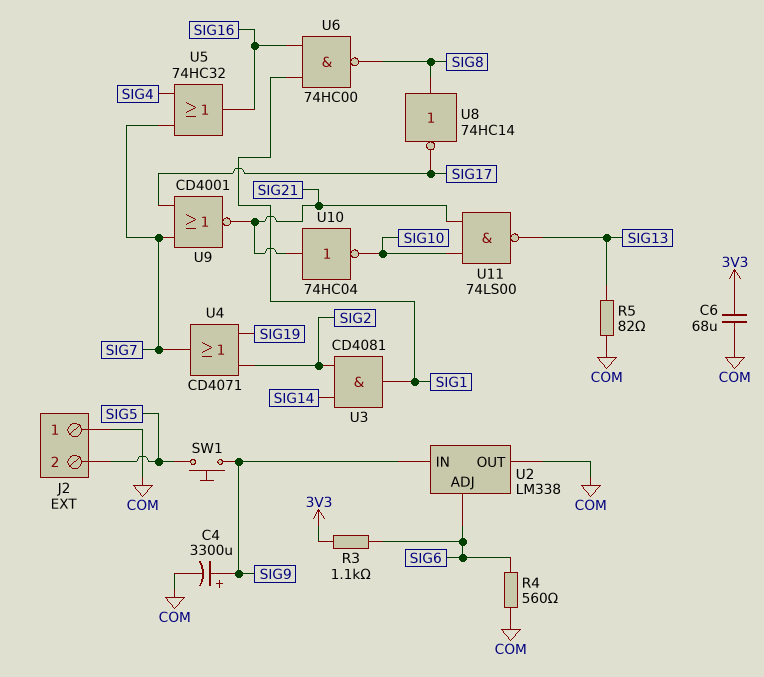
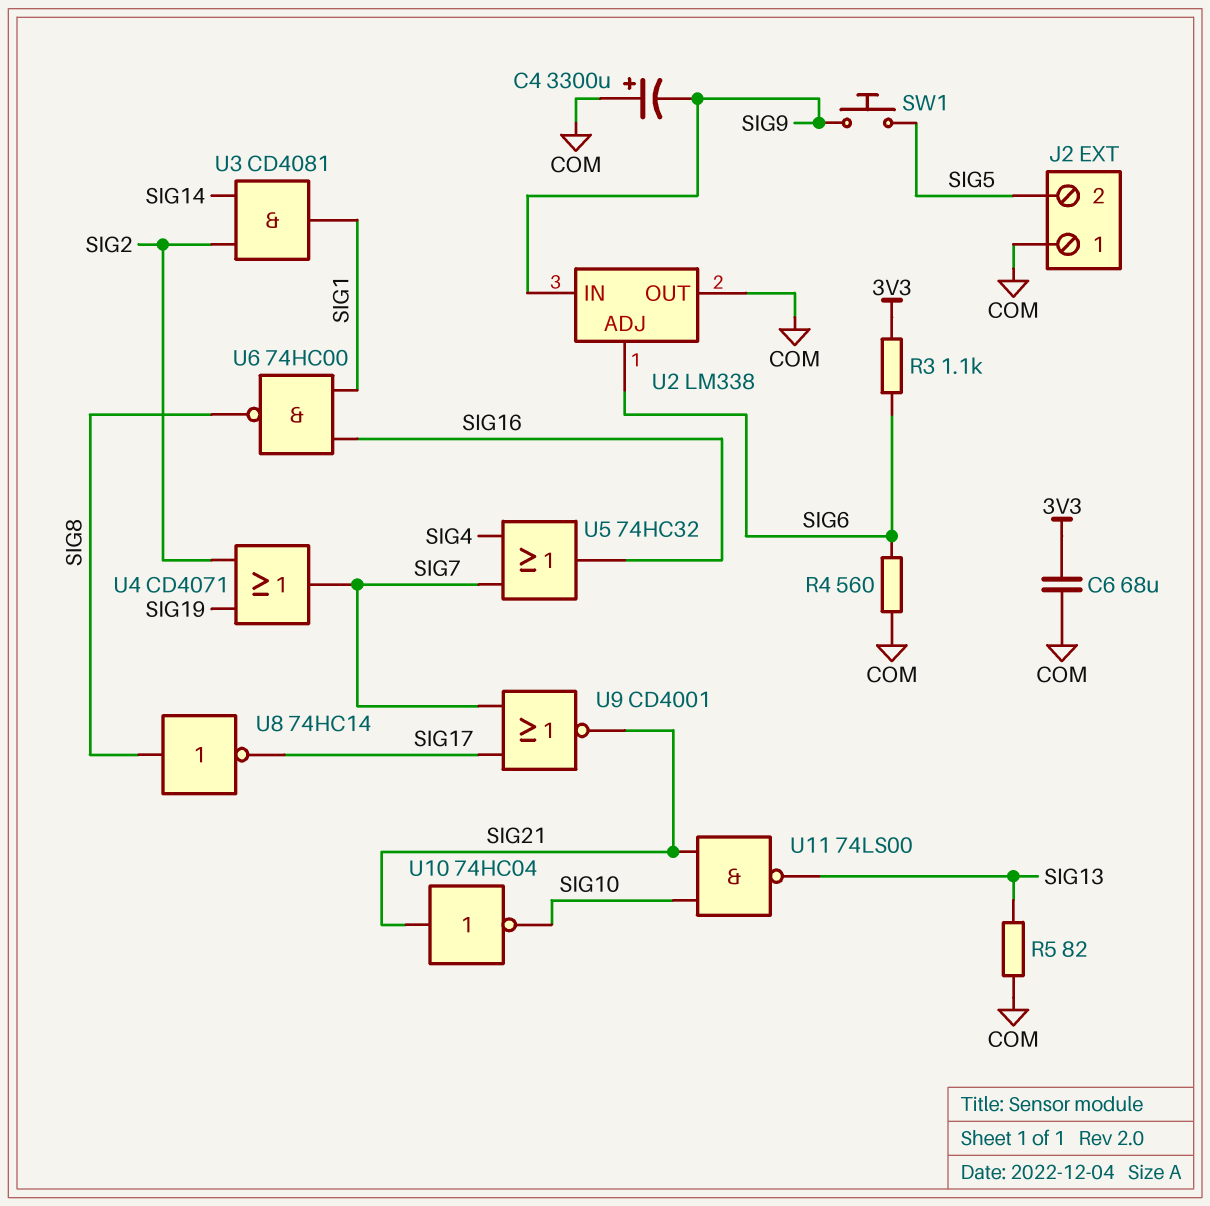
C4: 3300uF (plus SIG9, minus COM) -> 3300uF (plus COM, minus SIG9)

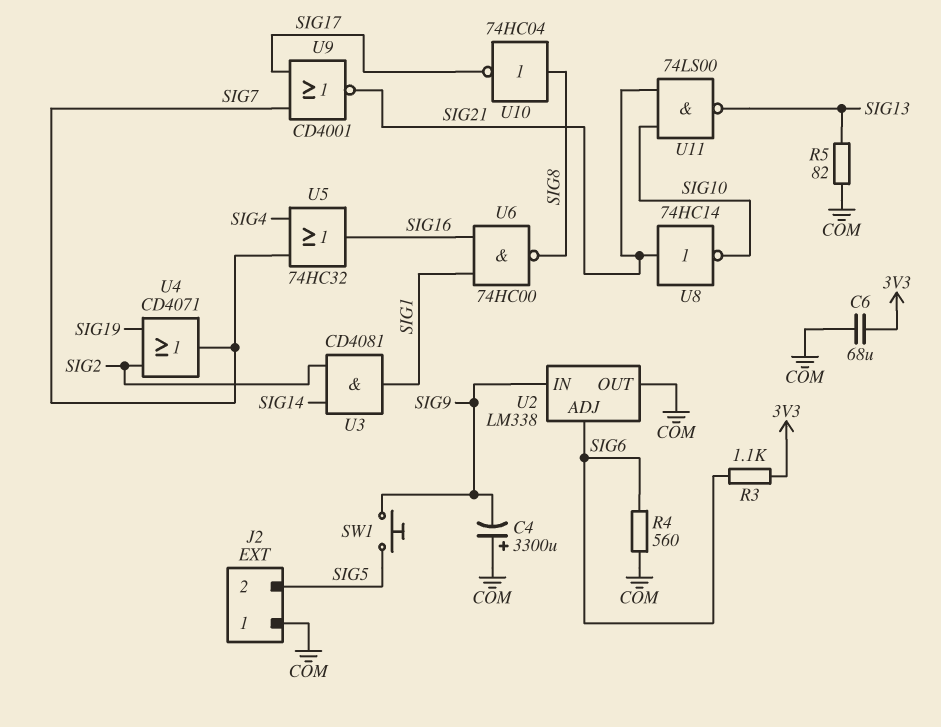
U8: NOT 74HC14 (in SIG8, out SIG17) -> NOT 74HC14 (in SIG21, out SIG10)
U10: NOT 74HC04 (in SIG21, out SIG10) -> NOT 74HC04 (in SIG8, out SIG17)

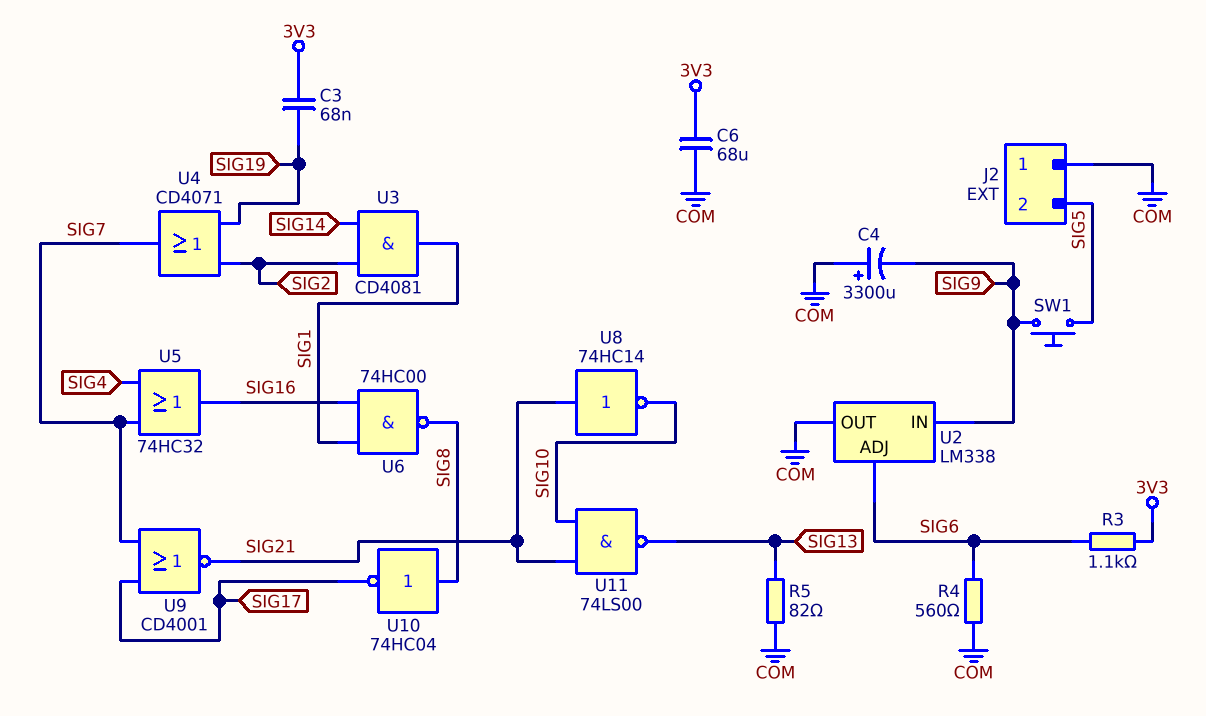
C3: none -> 68nF (3V3, SIG19)

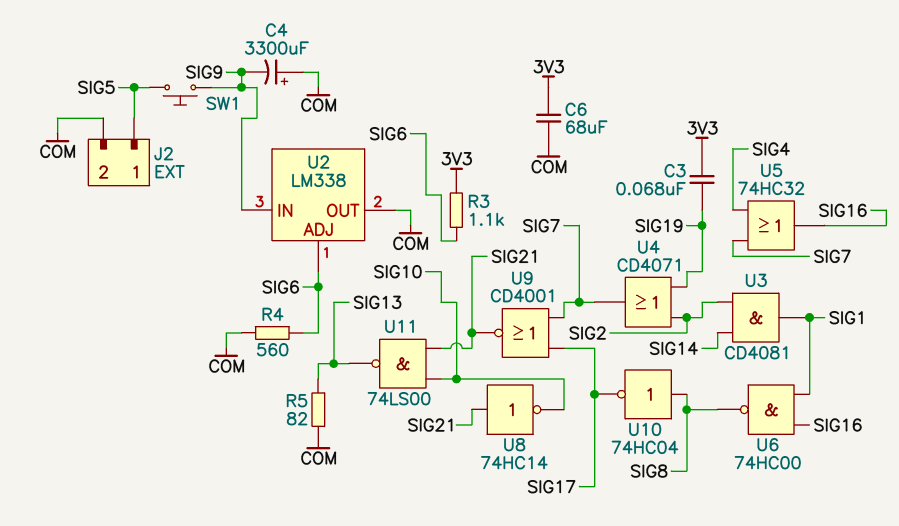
J2 pin 1: COM -> SIG5
J2 pin 2: SIG5 -> COM

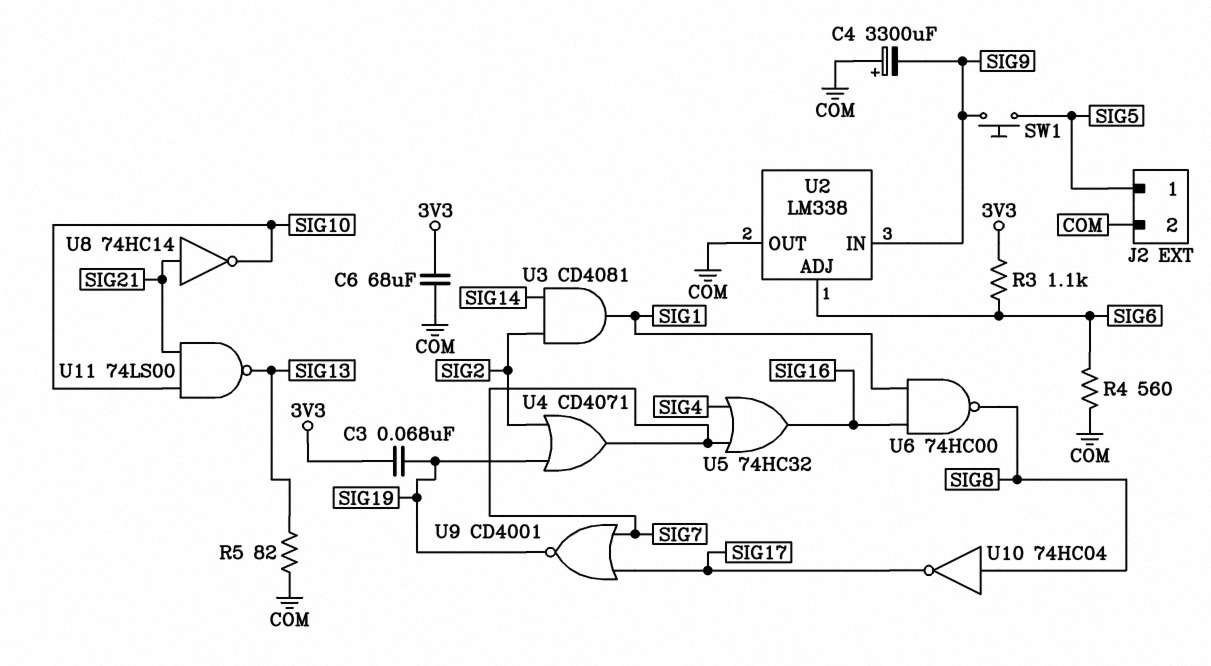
U9: NOR CD4001 (in SIG7, in SIG17, out SIG21) -> NOR CD4001 (in SIG7, in SIG17, out SIG19)

